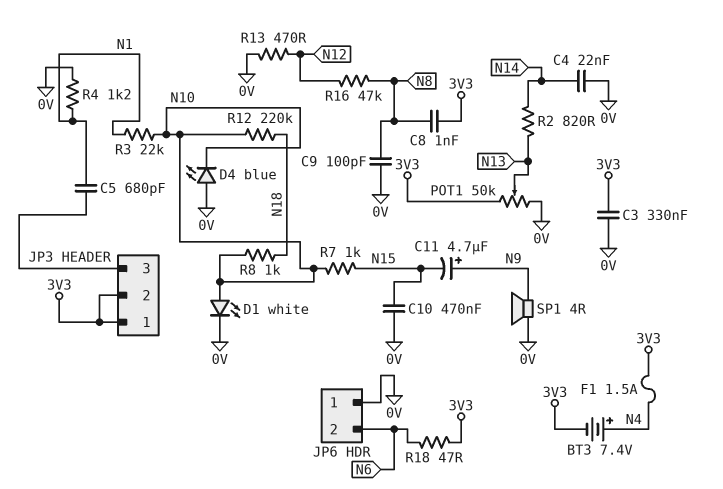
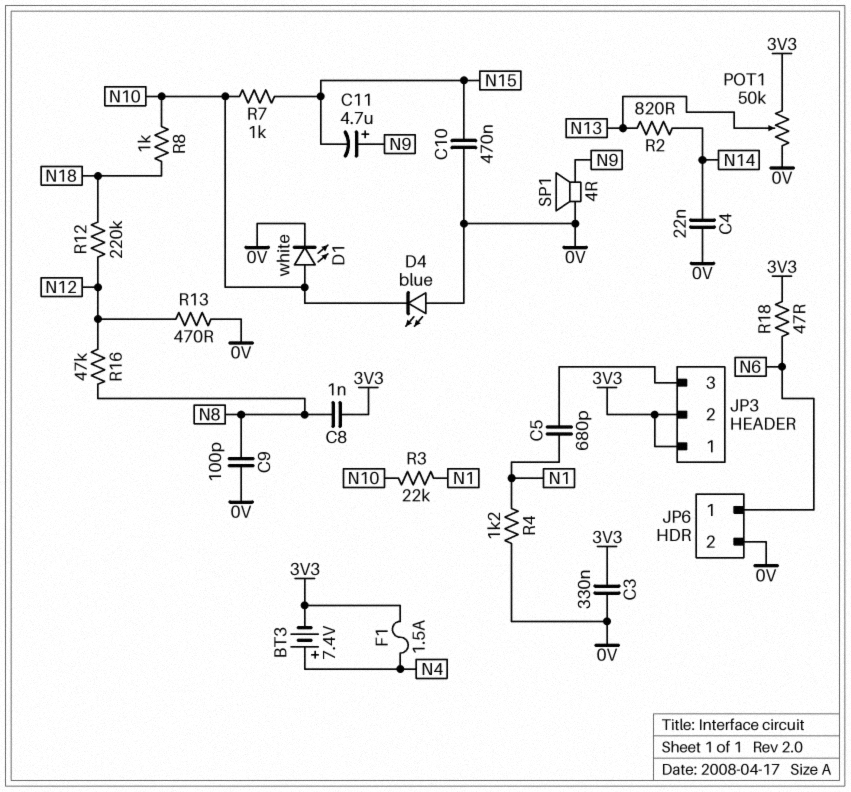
JP6 pin 1: 0V -> N6
JP6 pin 2: N6 -> 0V
R12: 220k (N10, N18) -> 220k (N12, N18)

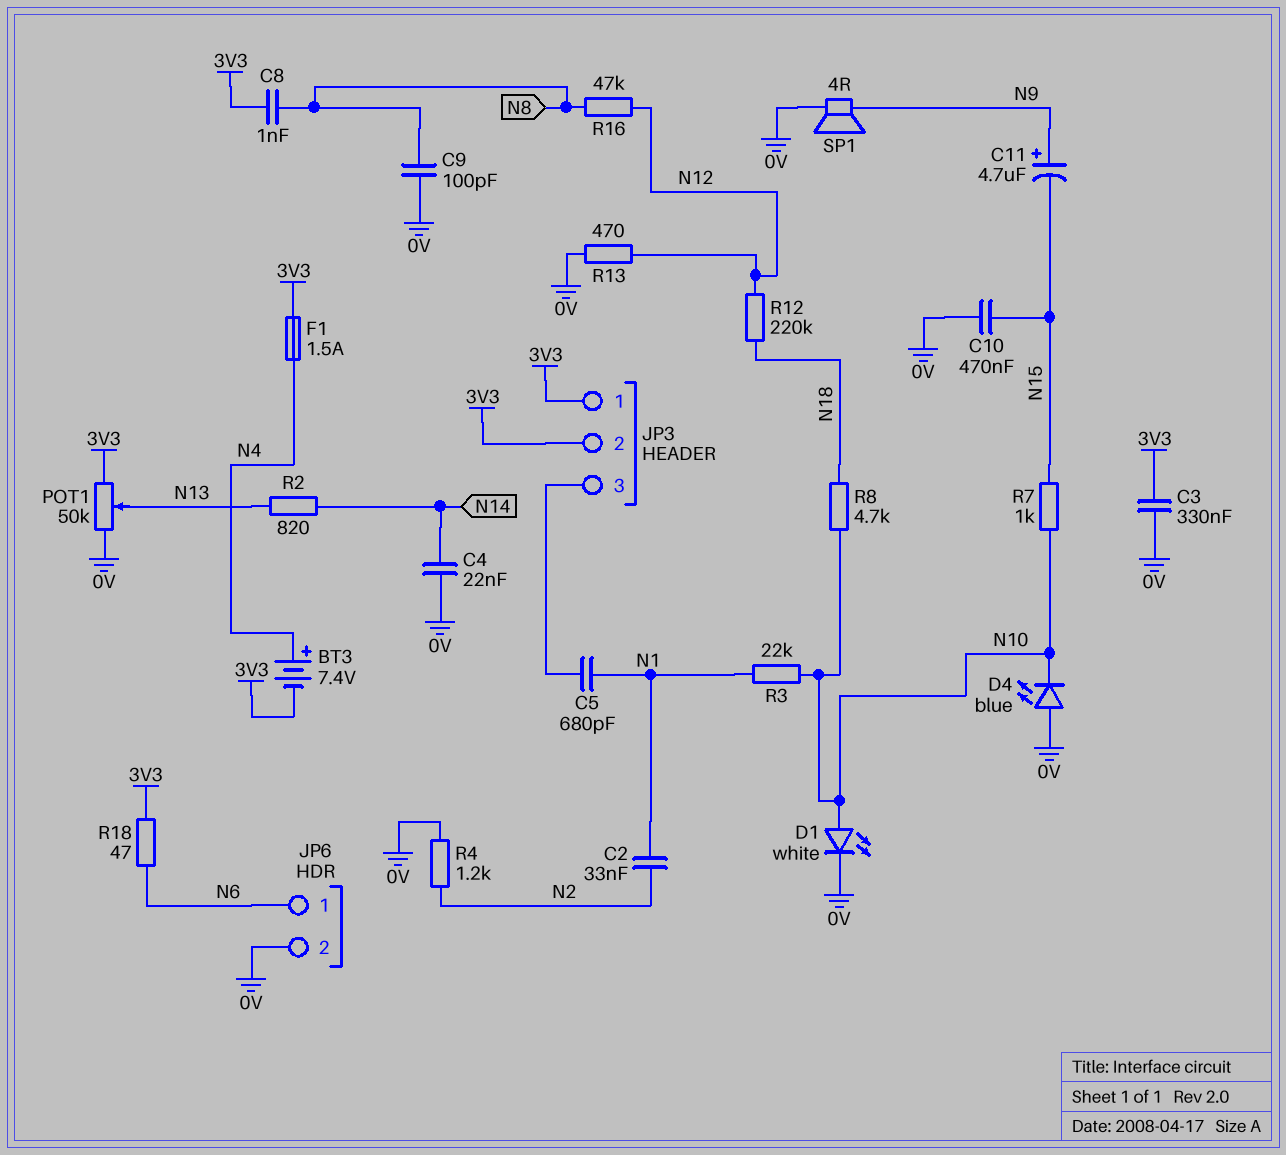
C2: none -> 33nF (N1, N2)
R4: 1.2k (0V, N1) -> 1.2k (0V, N2)
R8: 1k (N10, N18) -> 4.7k (N10, N18)

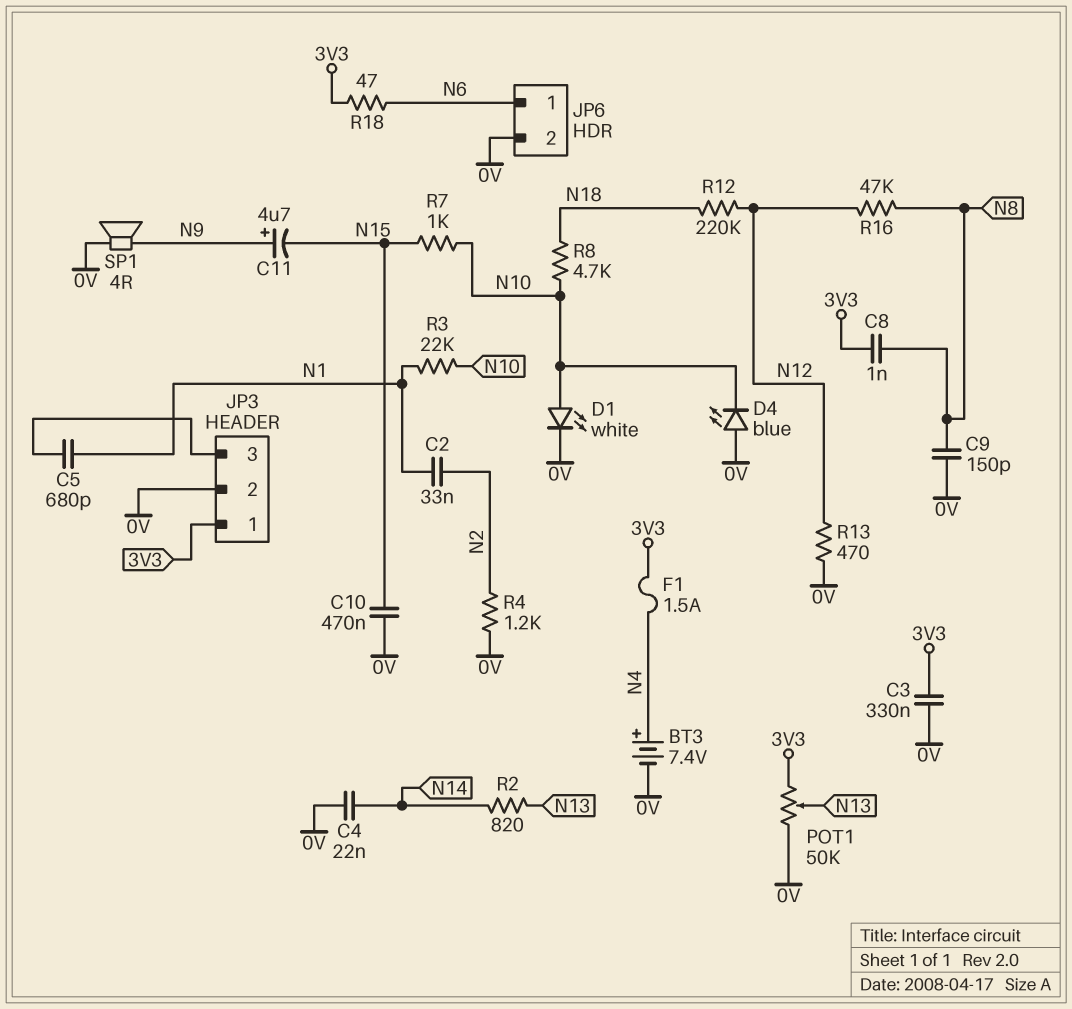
BT3: 7.4V (plus N4, minus 3V3) -> 7.4V (plus N4, minus 0V)
C9: 100pF (0V, N8) -> 150pF (0V, N8)
JP3 pin 2: 3V3 -> 0V

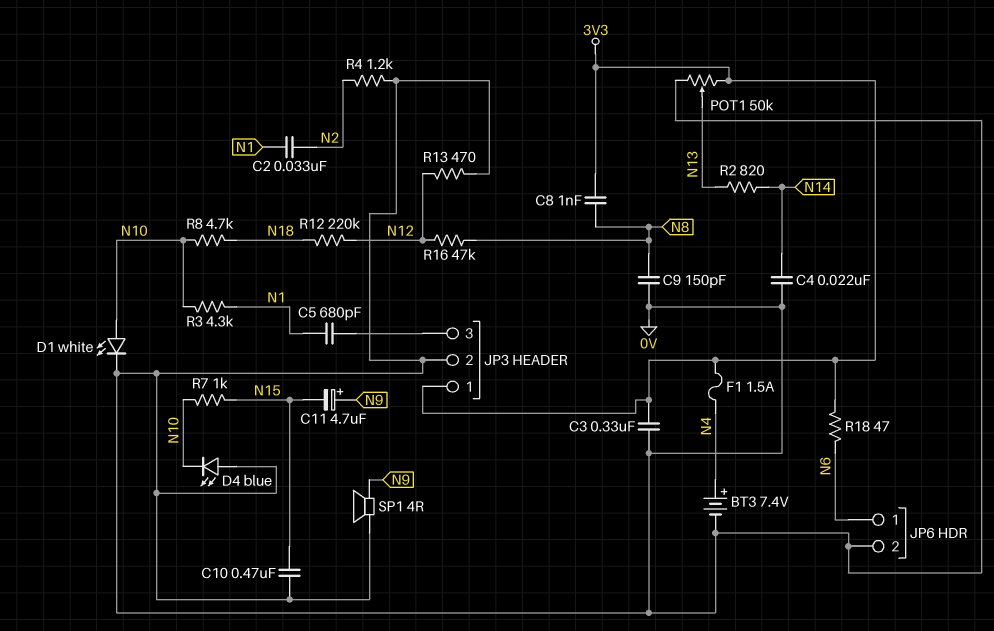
R3: 22k (N1, N10) -> 4.3k (N1, N10)

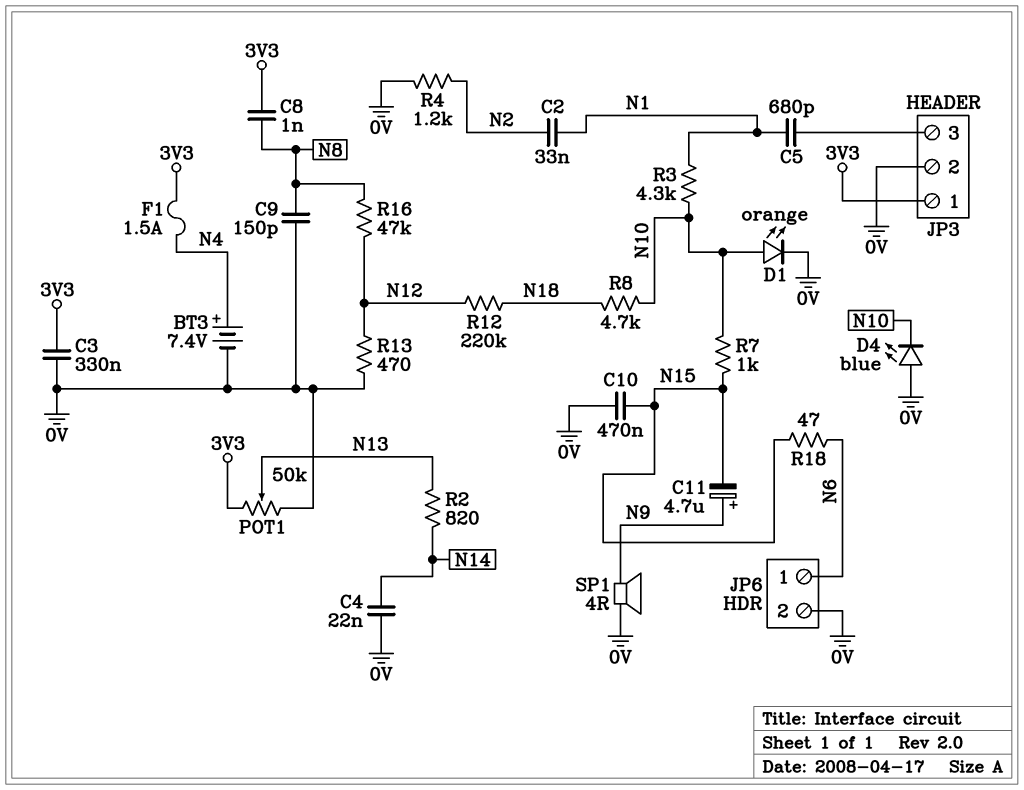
D1: LED white (A N10, K 0V) -> LED orange (A N10, K 0V)
R18: 47 (3V3, N6) -> 47 (N6, N15)

